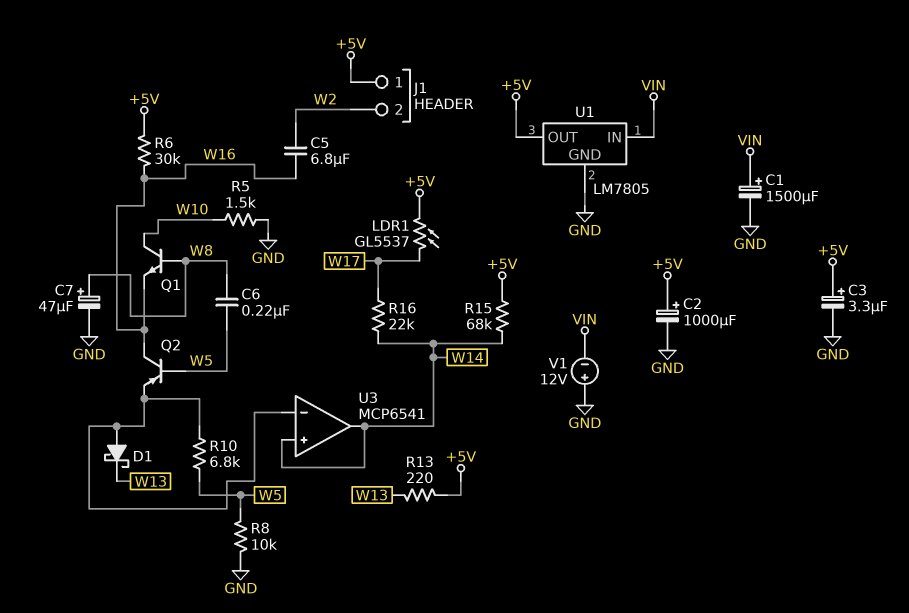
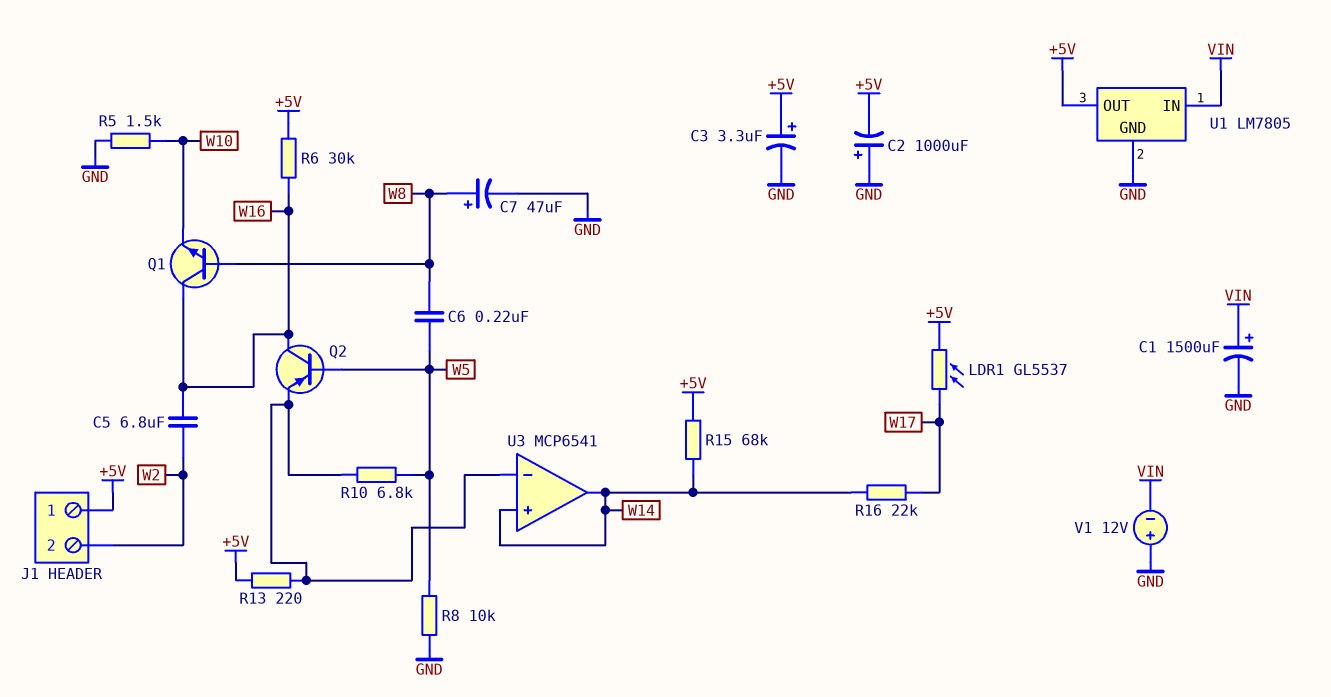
C2: 1000uF (plus +5V, minus GND) -> 1000uF (plus GND, minus +5V)
D1: schottky (A U3/in-, K W13) -> none
Q1: NPN (B W8, C W10, E W16) -> NPN (B W8, C W16, E W10)
R13: 220 (+5V, W13) -> 220 (+5V, U3/in-)

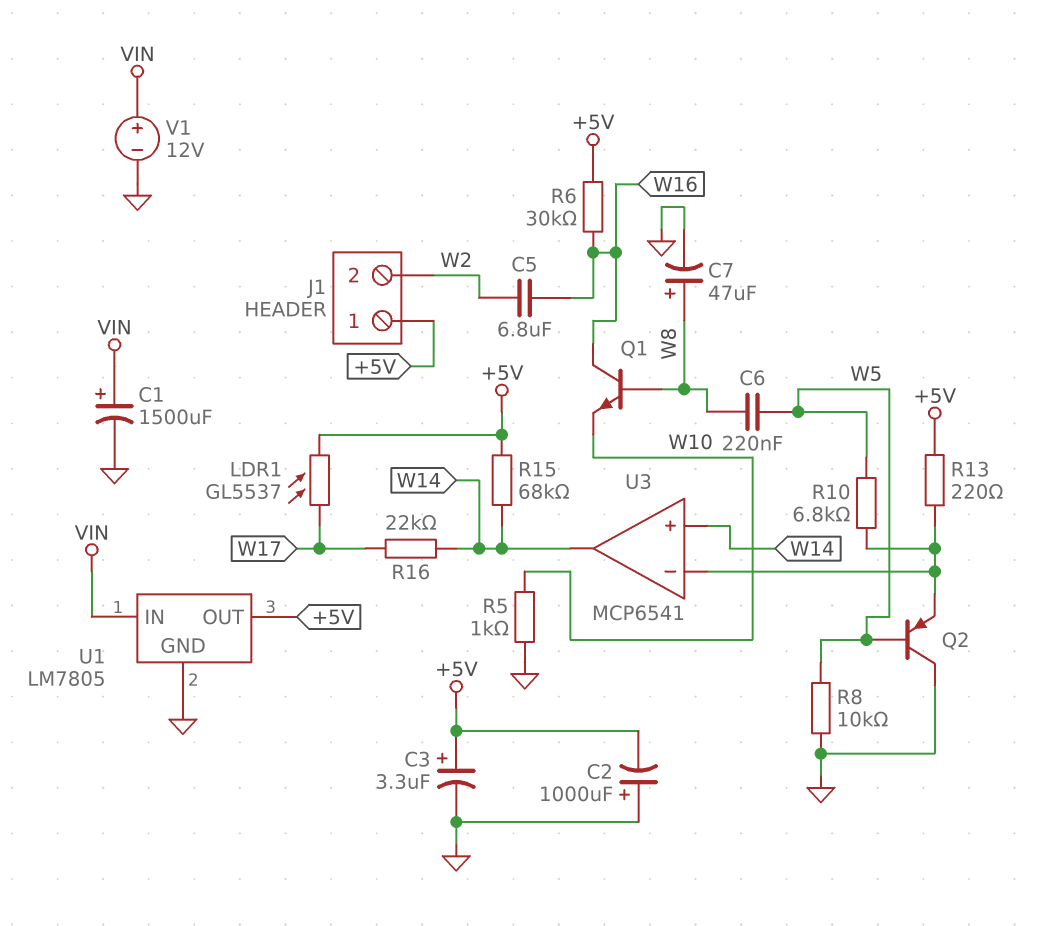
Q2: PNP (B W5, C W16, E U3/in-) -> PNP (B W5, C GND, E U3/in-)
R5: 1.5k (GND, W10) -> 1k (GND, W10)
V1: 12V (plus GND, minus VIN) -> 12V (plus VIN, minus GND)

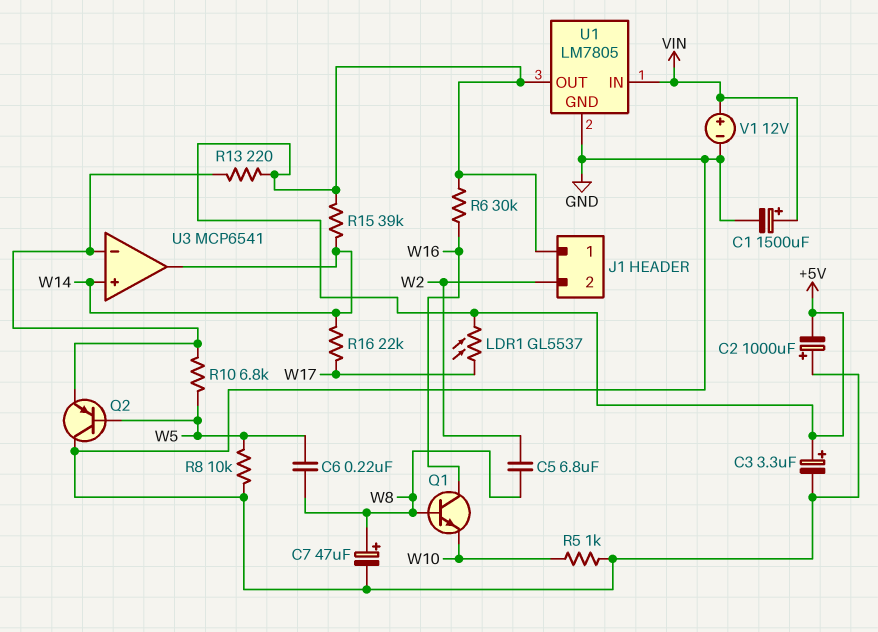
C5: 6.8uF (W2, W16) -> 6.8uF (W2, W8)
R15: 68k (+5V, W14) -> 39k (+5V, W14)

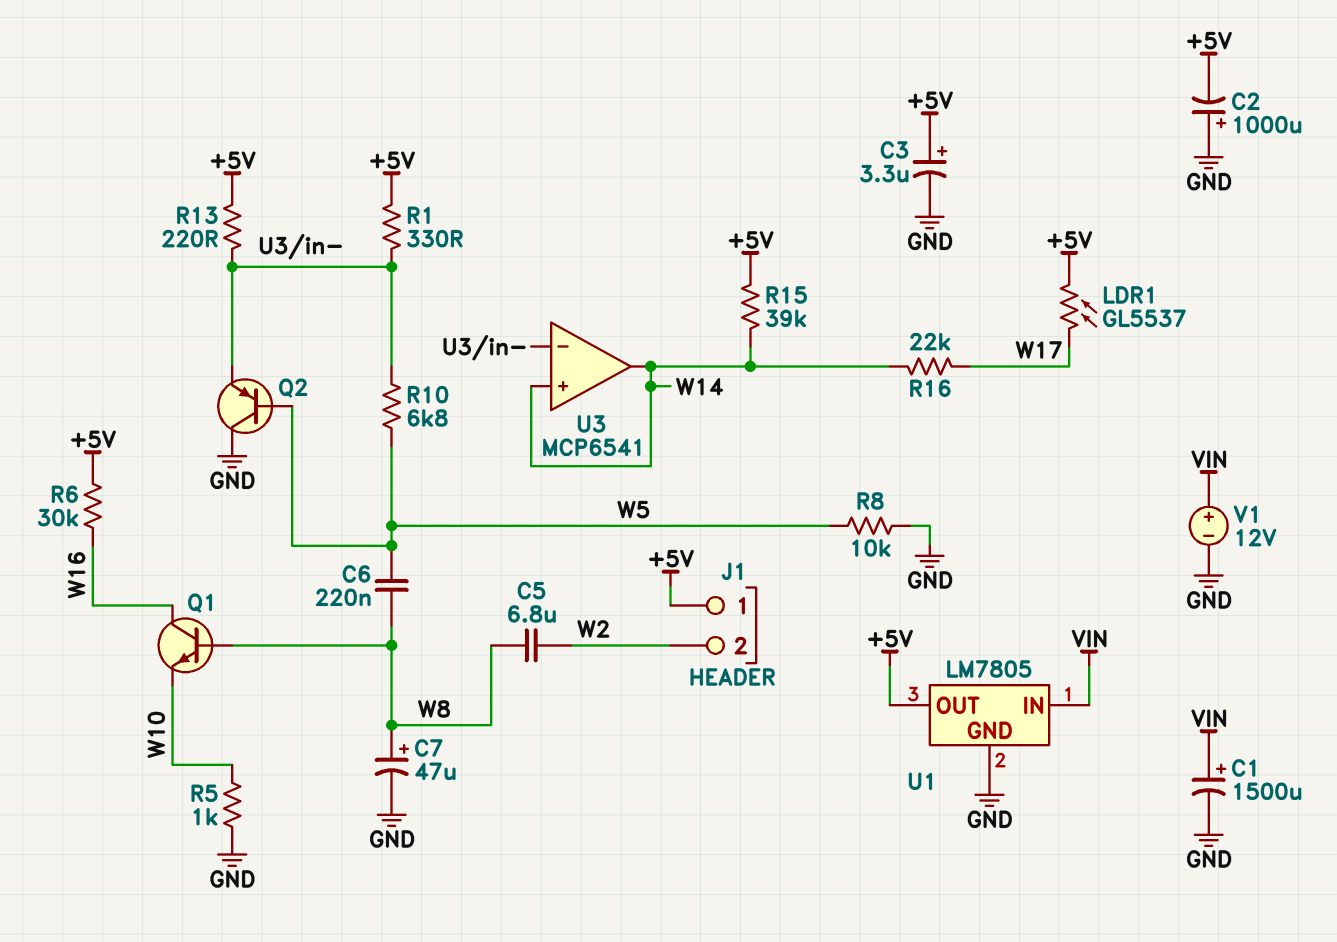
R1: none -> 330 (+5V, U3/in-)

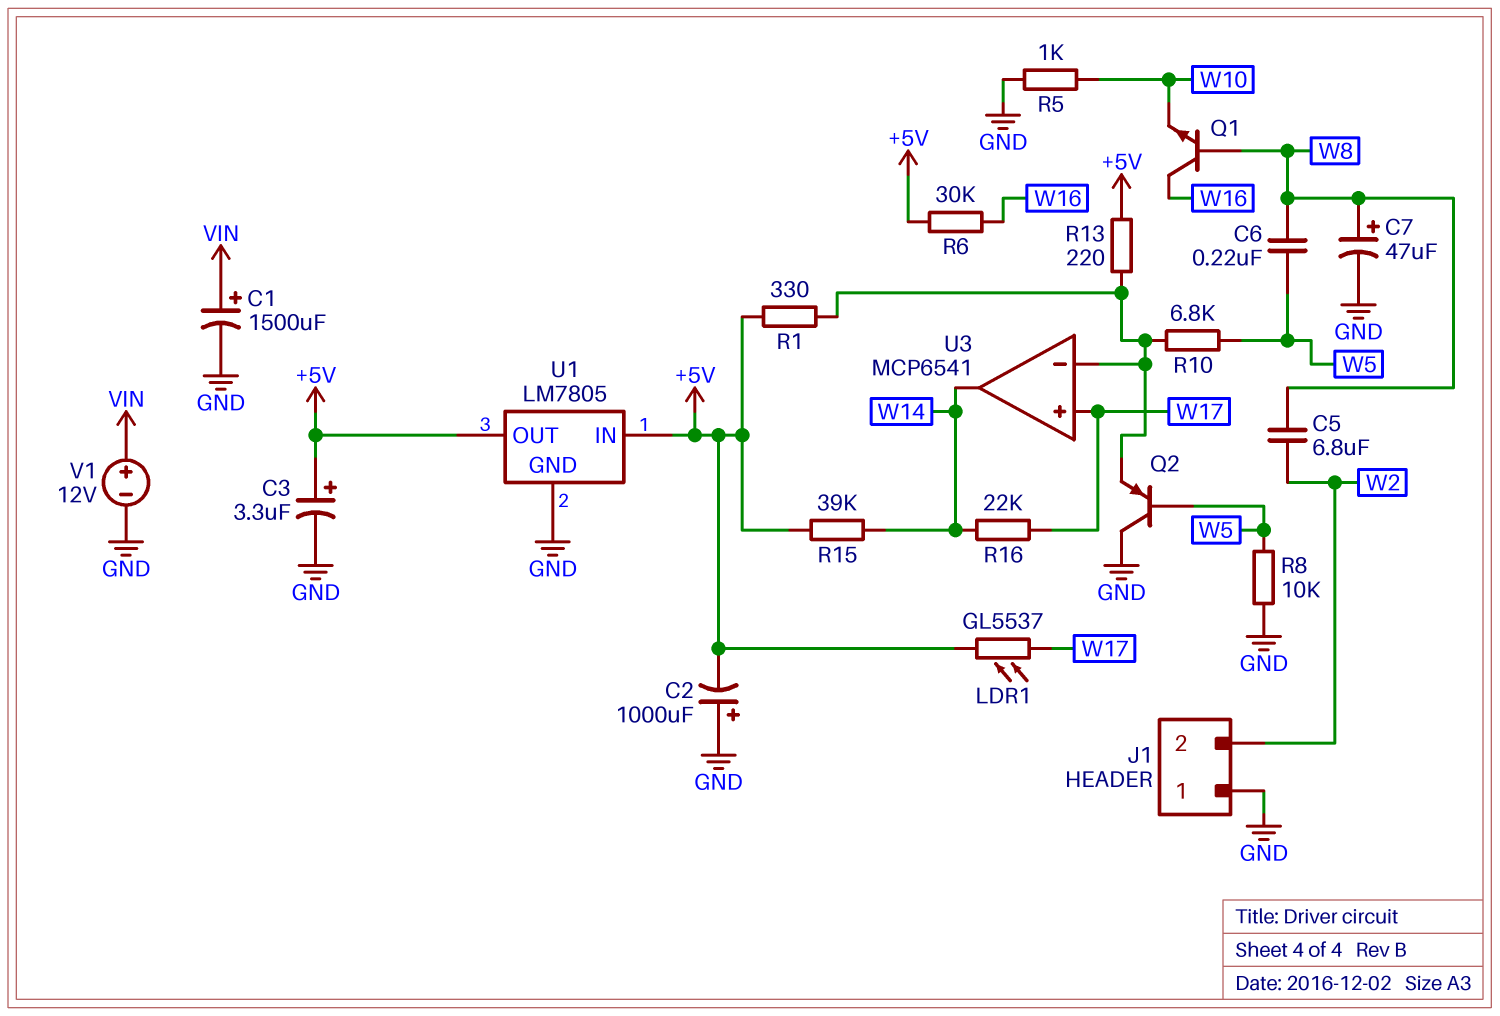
J1 pin 1: +5V -> GND
U1 pin IN: VIN -> +5V
U3 pin in+: W14 -> W17

